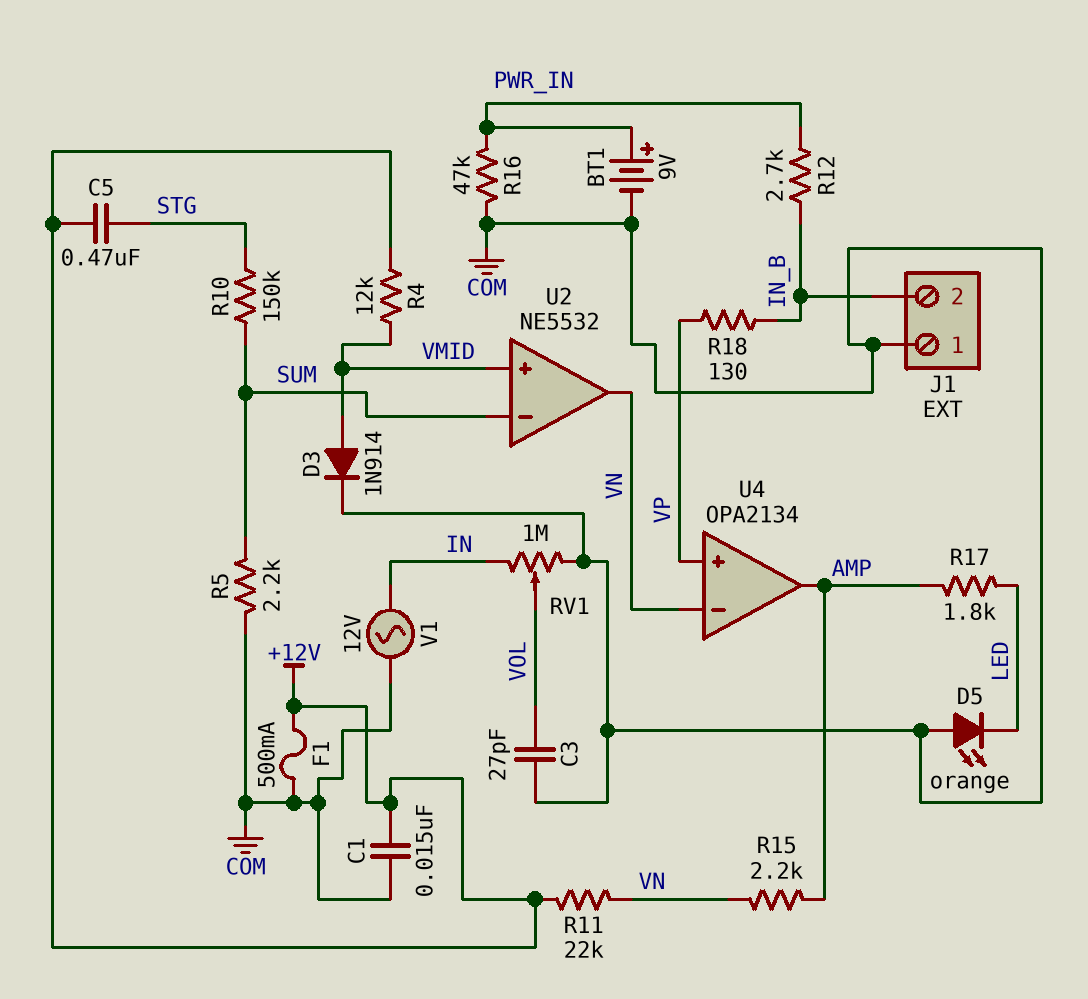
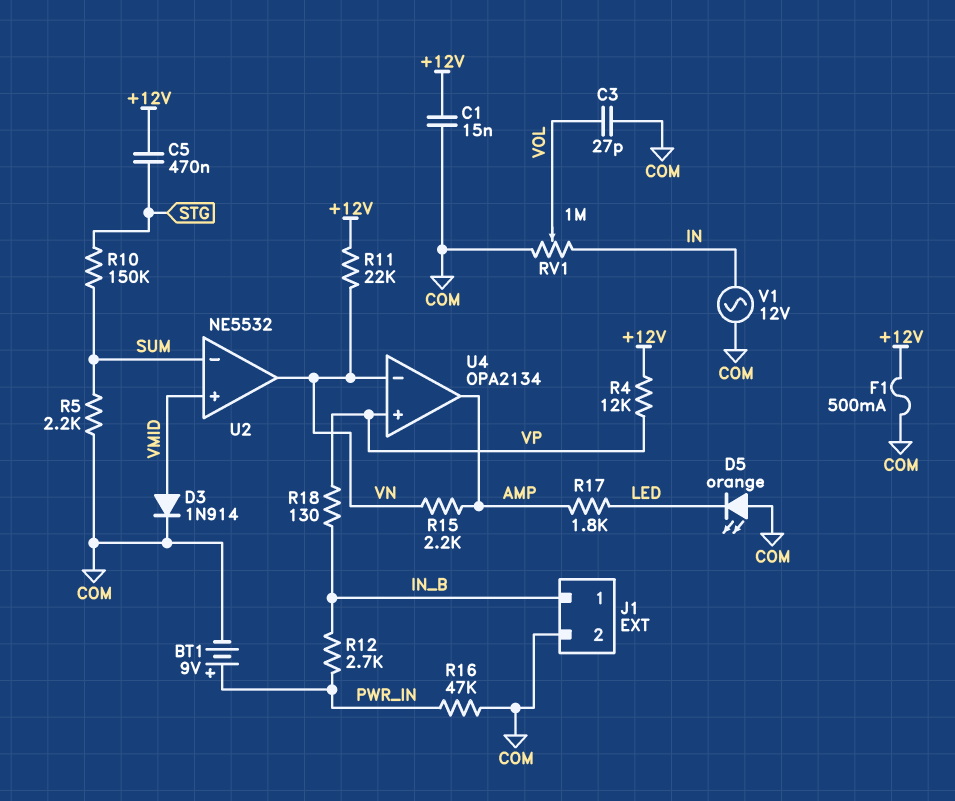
J1 pin 1: COM -> IN_B
J1 pin 2: IN_B -> COM
R4: 12k (+12V, VMID) -> 12k (+12V, VP)

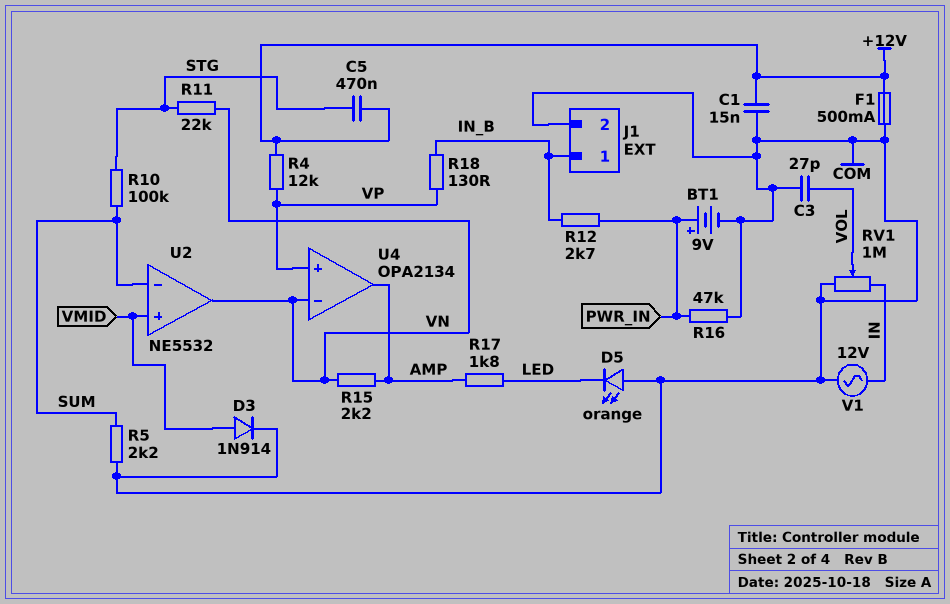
R10: 150k (STG, SUM) -> 100k (STG, SUM)
R11: 22k (+12V, VN) -> 22k (STG, VN)

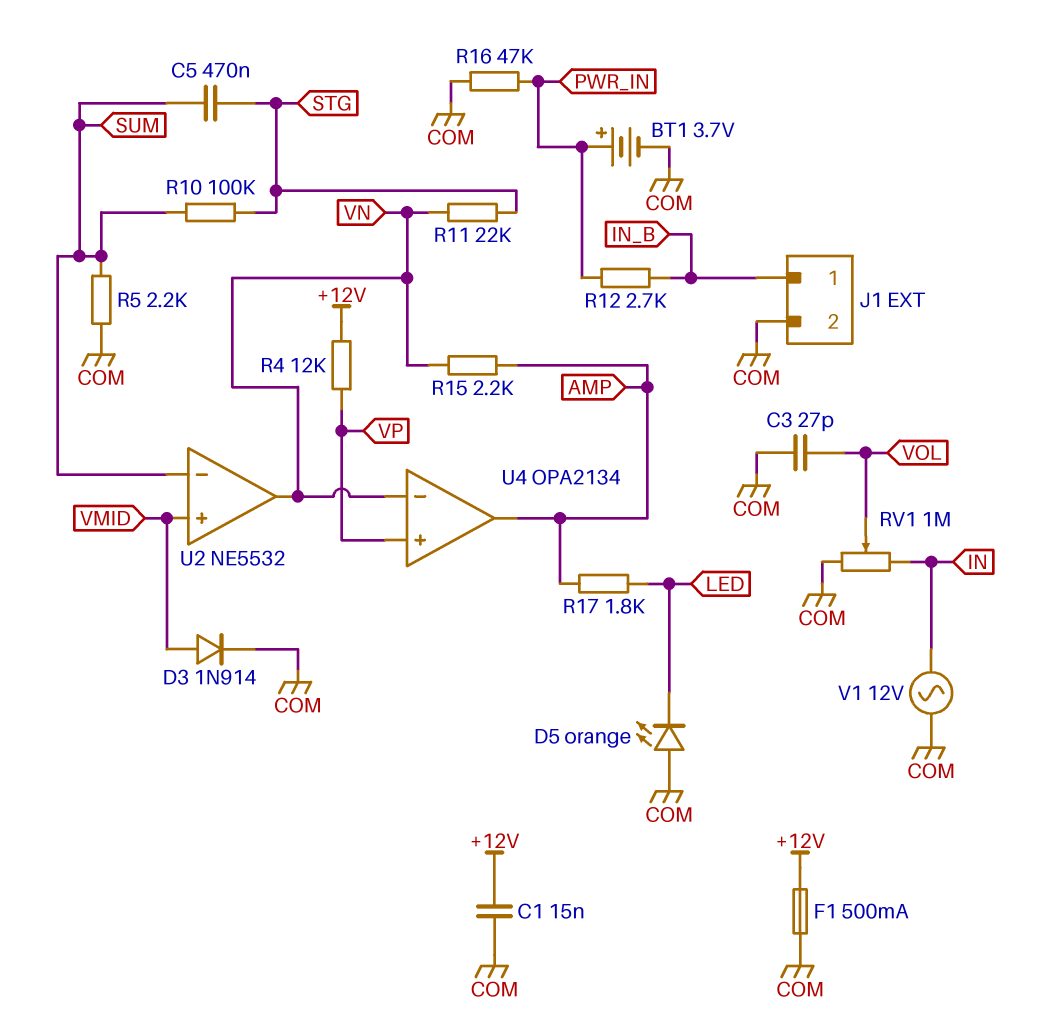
BT1: 9V (plus PWR_IN, minus COM) -> 3.7V (plus PWR_IN, minus COM)
C5: 470nF (+12V, STG) -> 470nF (STG, SUM)
R18: 130 (IN_B, VP) -> none

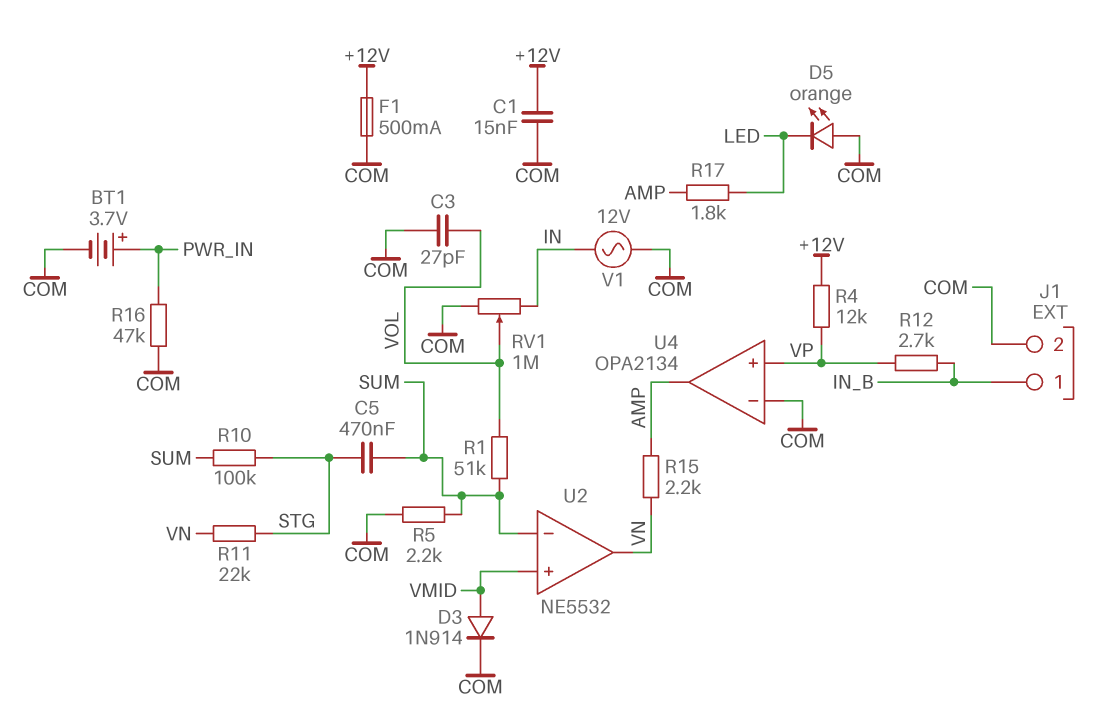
R1: none -> 51k (SUM, VOL)
R12: 2.7k (IN_B, PWR_IN) -> 2.7k (IN_B, VP)
U4 pin in-: VN -> COM

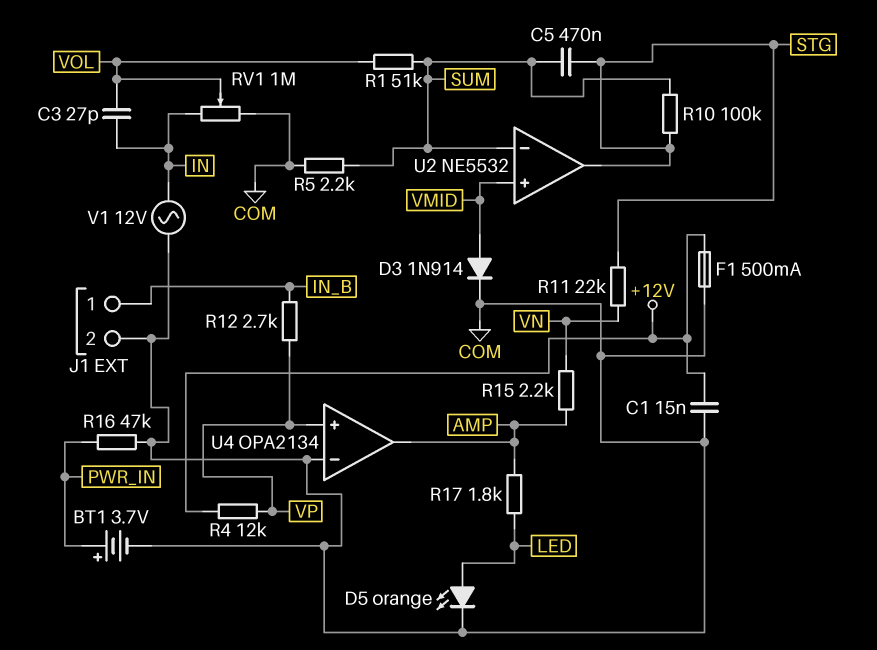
C3: 27pF (COM, VOL) -> 27pF (IN, VOL)
D5: LED orange (A COM, K LED) -> LED orange (A LED, K COM)
U2 pin out: VN -> STG

